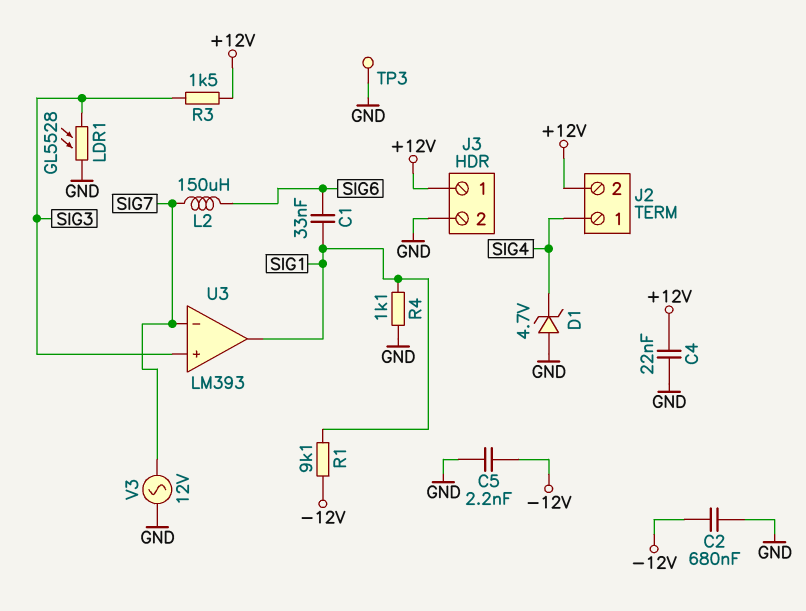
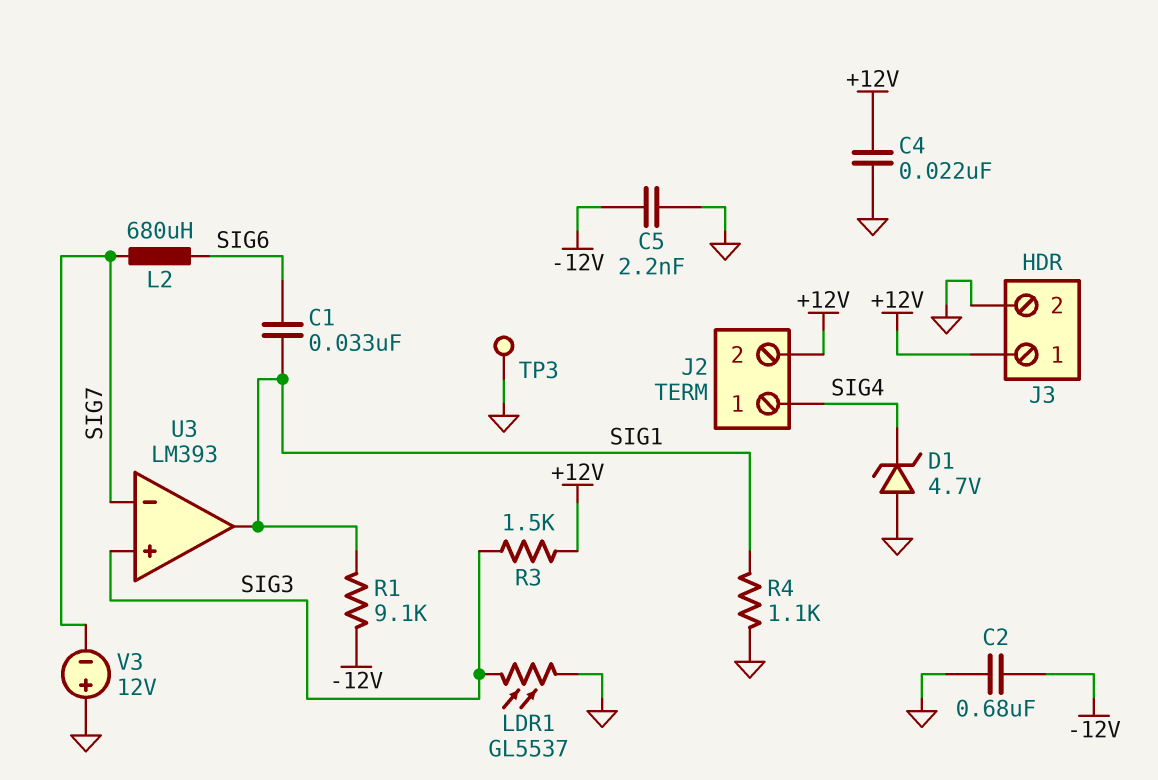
L2: 150uH (SIG6, SIG7) -> 680uH (SIG6, SIG7)
LDR1: GL5528 (GND, SIG3) -> GL5537 (GND, SIG3)
V3: AC 12V (GND, SIG7) -> 12V (plus GND, minus SIG7)

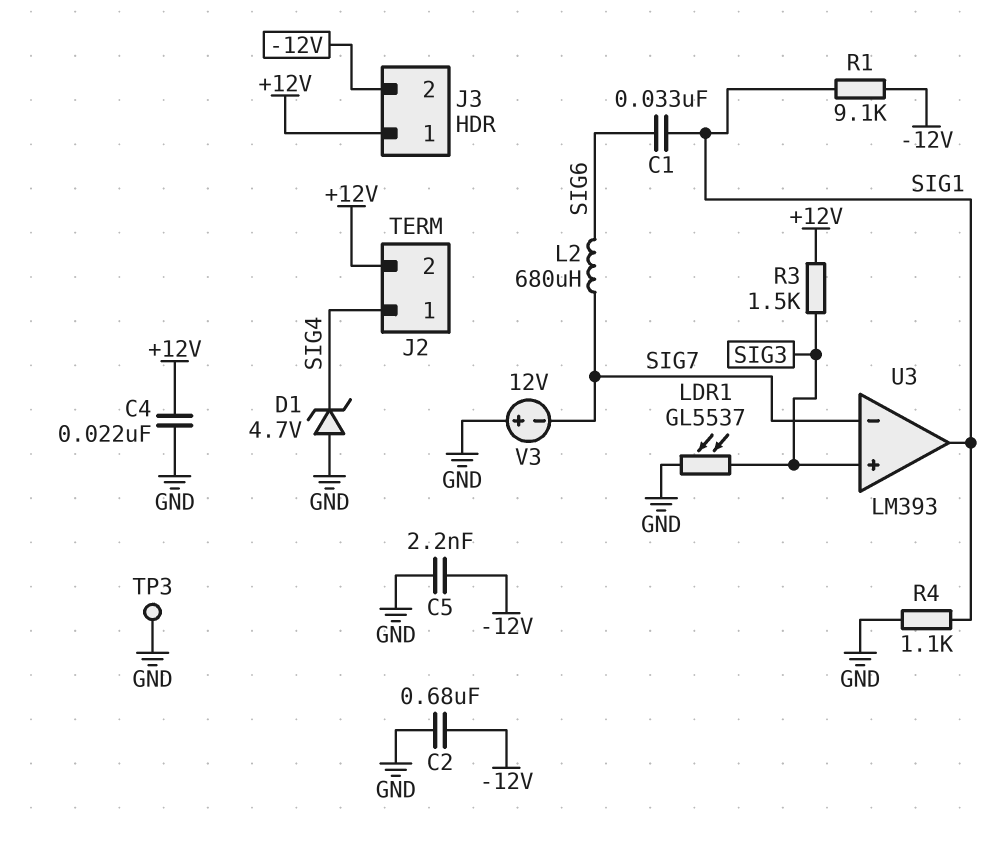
J3 pin 2: GND -> -12V

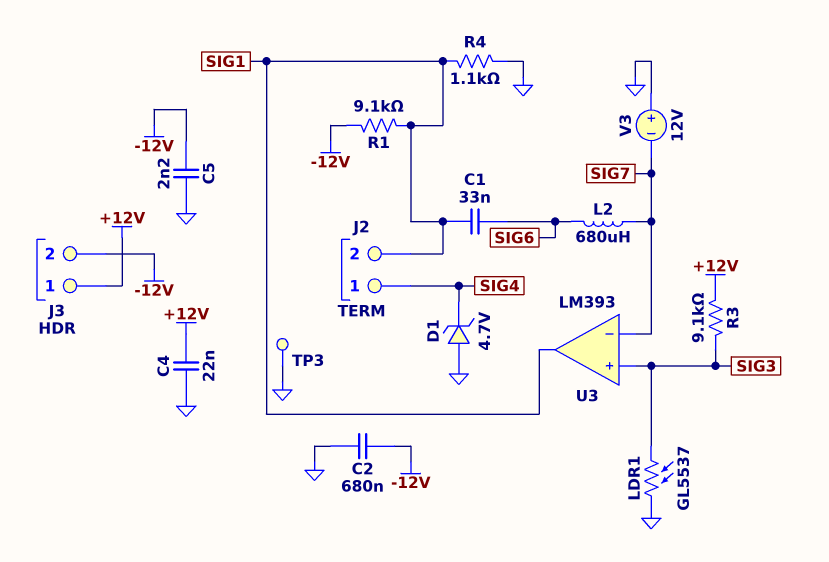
J2 pin 2: +12V -> SIG1
R3: 1.5k (+12V, SIG3) -> 9.1k (+12V, SIG3)

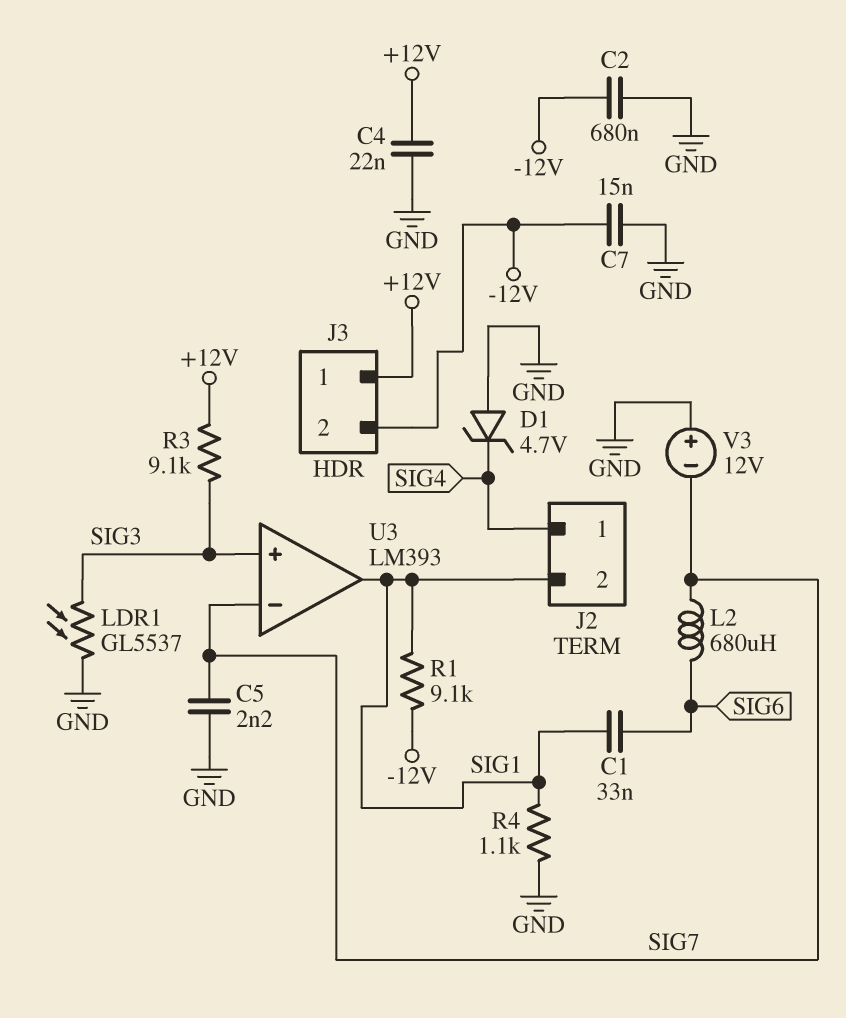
C5: 2.2nF (-12V, GND) -> 2.2nF (GND, SIG7)
C7: none -> 15nF (-12V, GND)
TP3: test point (GND) -> none

